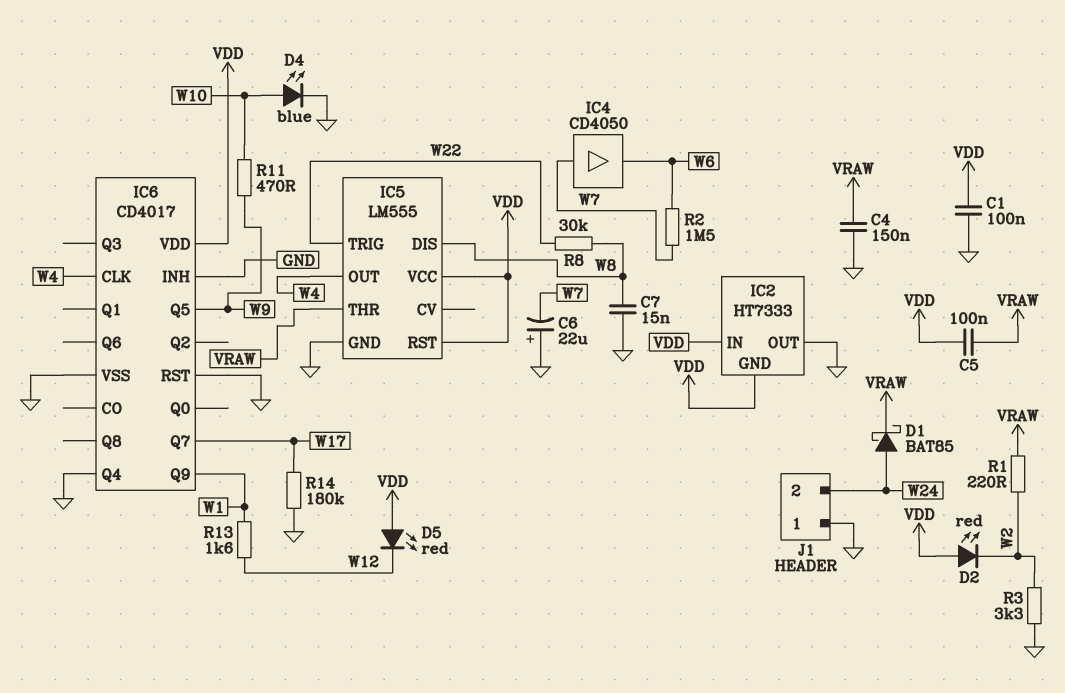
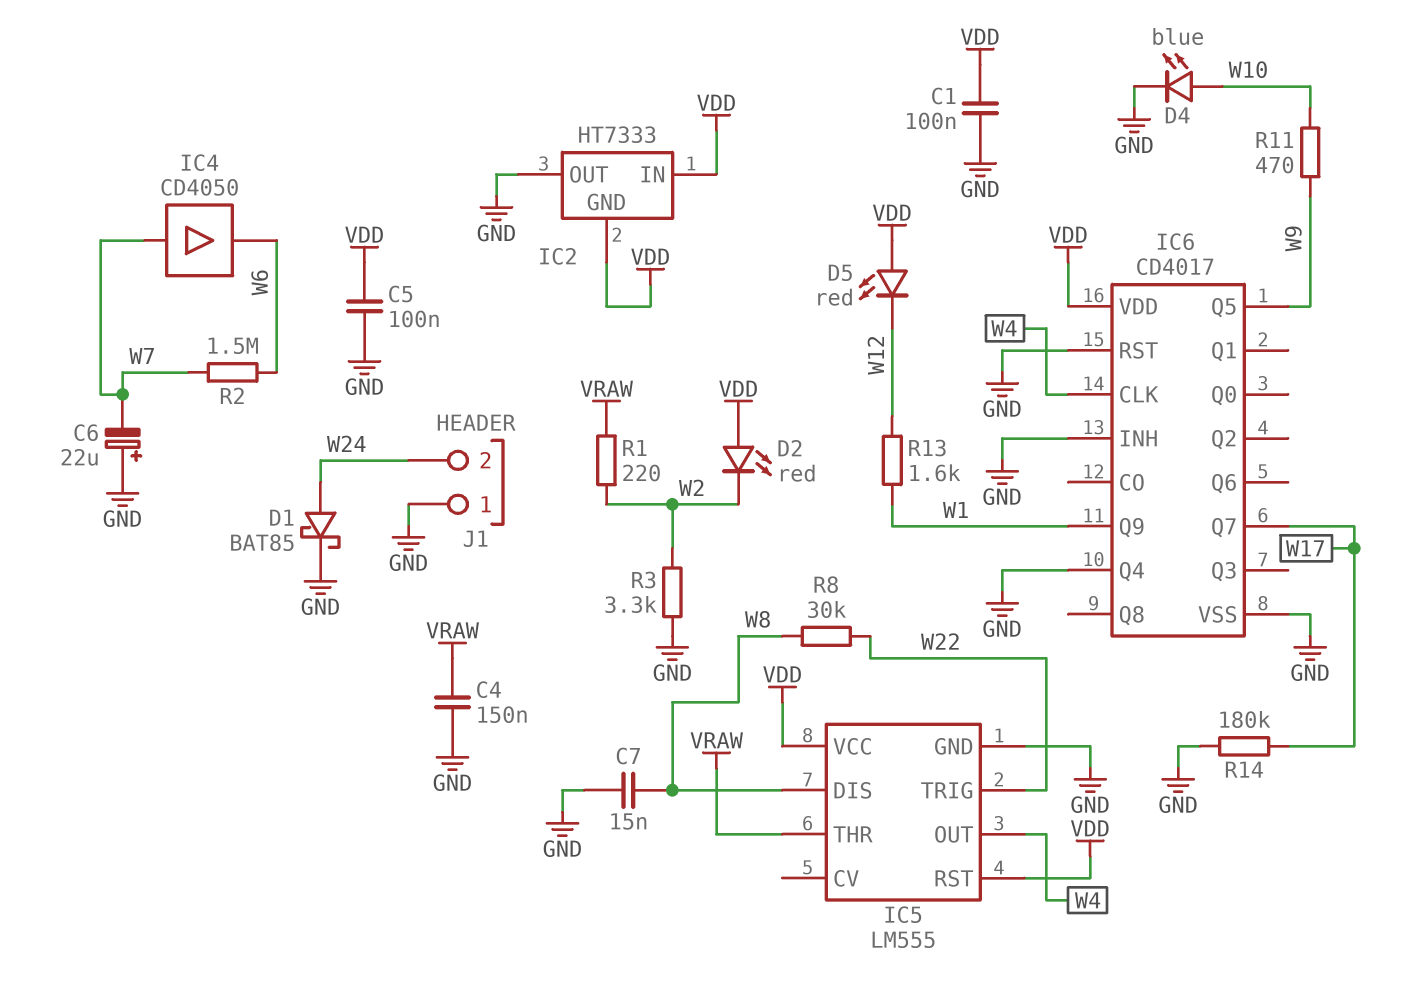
C5: 100nF (VDD, VRAW) -> 100nF (GND, VDD)
D1: schottky BAT85 (A W24, K VRAW) -> schottky BAT85 (A W24, K GND)

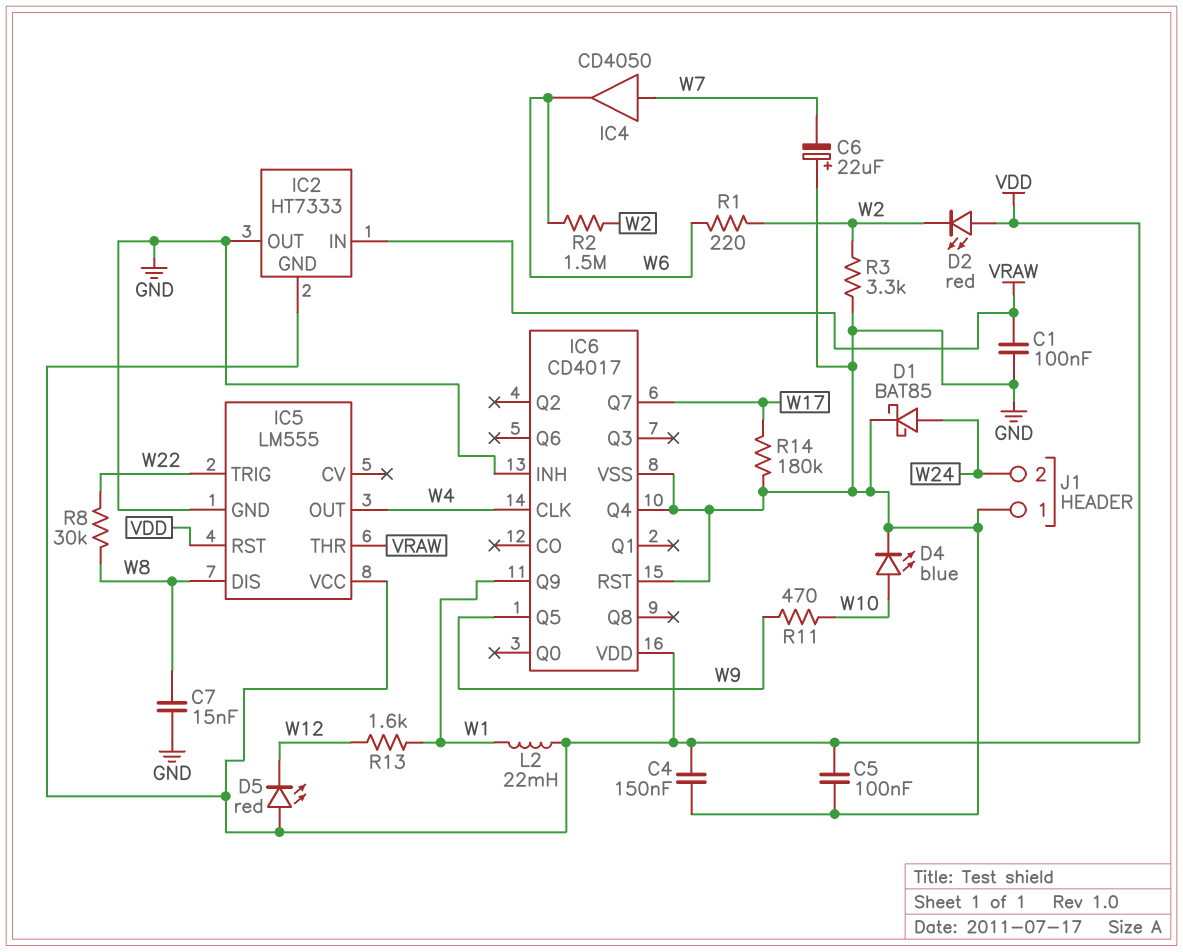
C1: 100nF (GND, VDD) -> 100nF (GND, VRAW)
C4: 150nF (GND, VRAW) -> 150nF (GND, VDD)
IC2 pin IN: VDD -> VRAW
L2: none -> 22mH (VDD, W1)
R1: 220 (VRAW, W2) -> 220 (W2, W6)
R2: 1.5M (W6, W7) -> 1.5M (W2, W6)

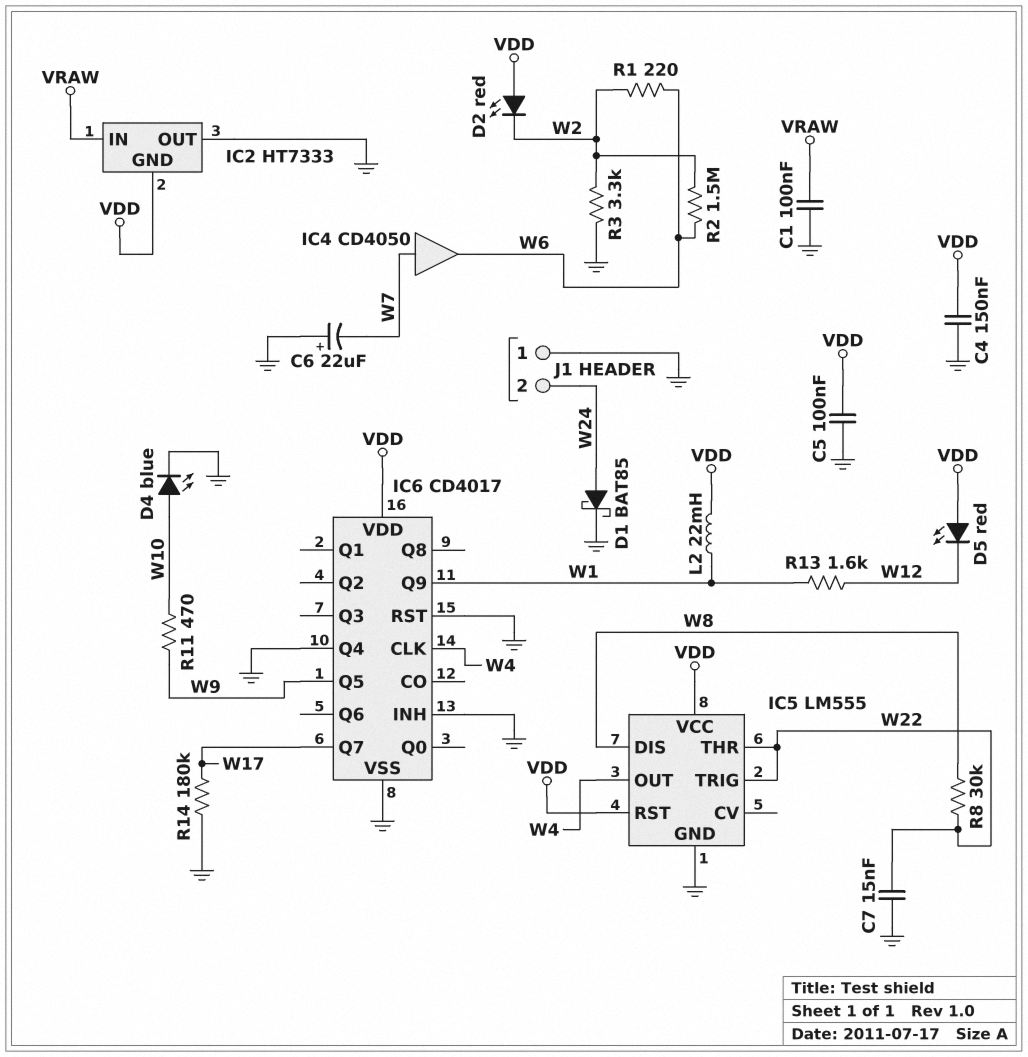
C7: 15nF (GND, W8) -> 15nF (GND, W22)
IC5 pin THR: VRAW -> W22

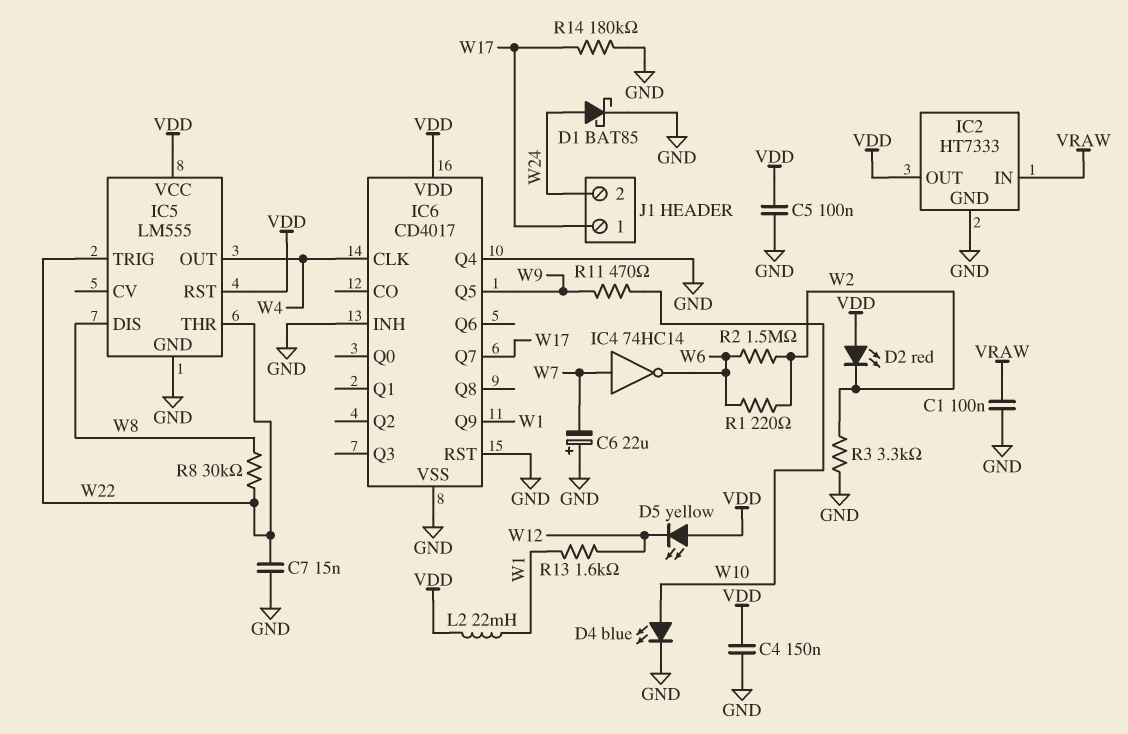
D5: LED red (A VDD, K W12) -> LED yellow (A VDD, K W12)
IC2 pin GND: VDD -> GND
IC2 pin OUT: GND -> VDD
IC4: buffer CD4050 (in W7, out W6) -> NOT 74HC14 (in W7, out W6)
J1 pin 1: GND -> W17

